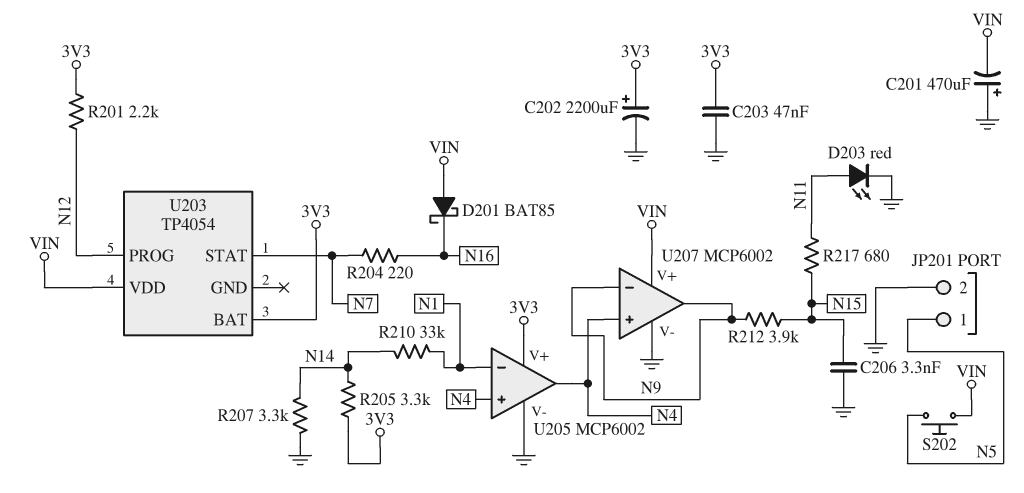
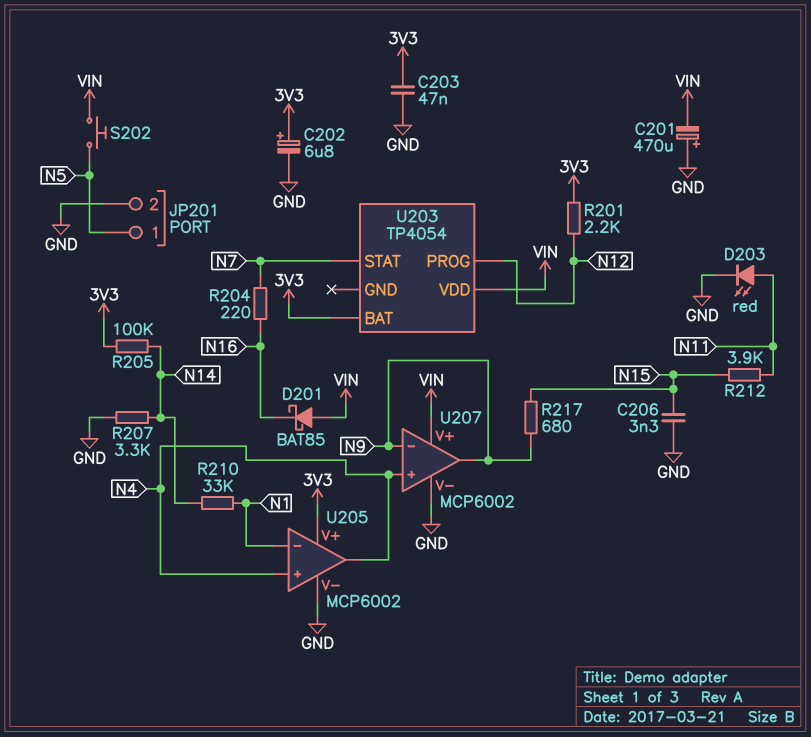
C202: 2200uF (plus 3V3, minus GND) -> 6.8uF (plus 3V3, minus GND)
R205: 3.3k (3V3, N14) -> 100k (3V3, N14)
R212: 3.9k (N9, N15) -> 3.9k (N11, N15)
R217: 680 (N11, N15) -> 680 (N9, N15)

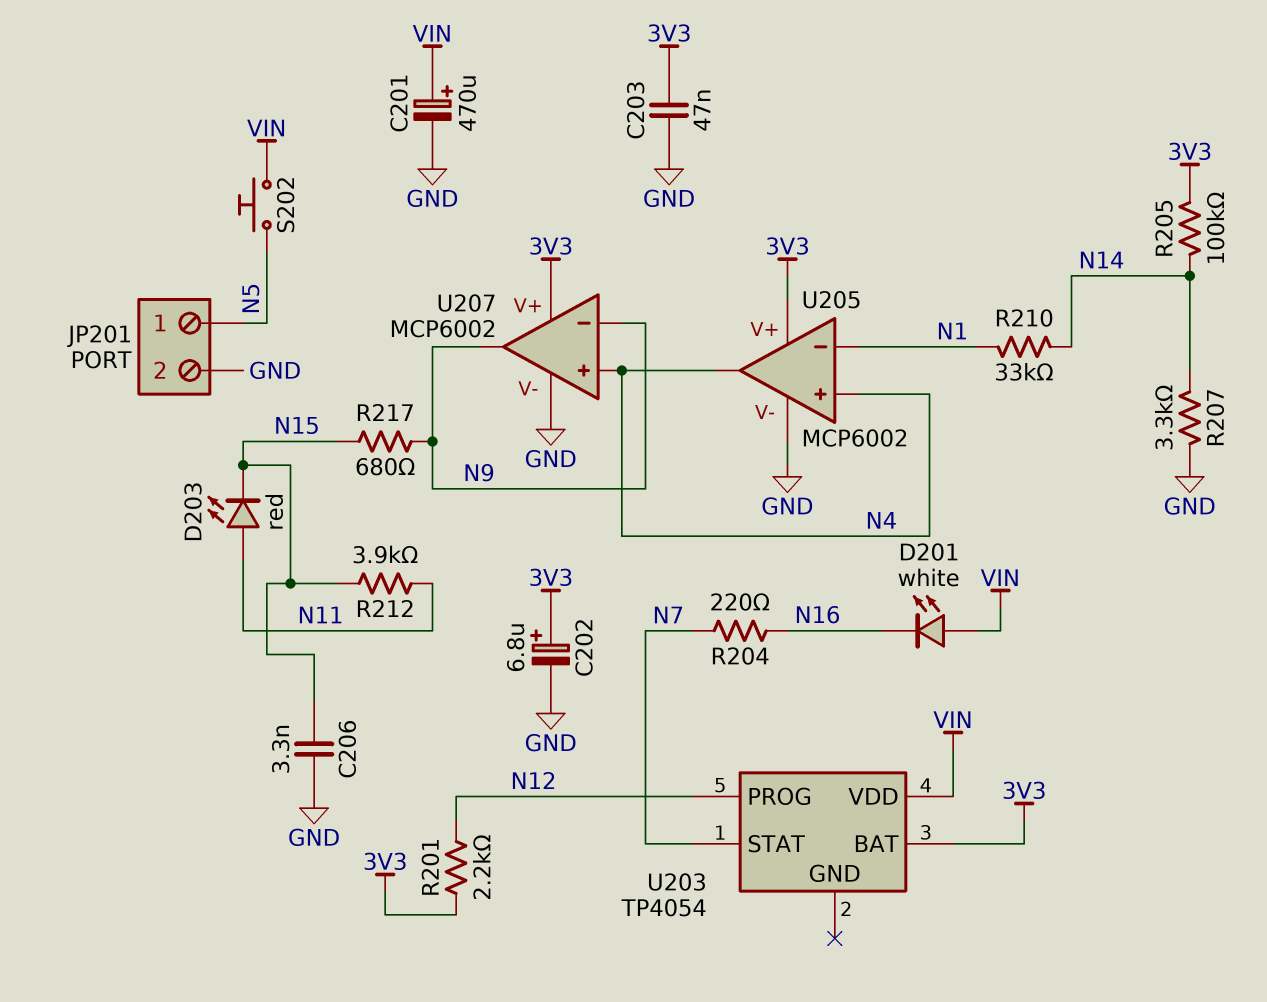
C201: 470uF (plus GND, minus VIN) -> 470uF (plus VIN, minus GND)
D201: schottky BAT85 (A VIN, K N16) -> LED white (A VIN, K N16)
D203: LED red (A N11, K GND) -> LED red (A N11, K N15)
U207 pin V+: VIN -> 3V3

